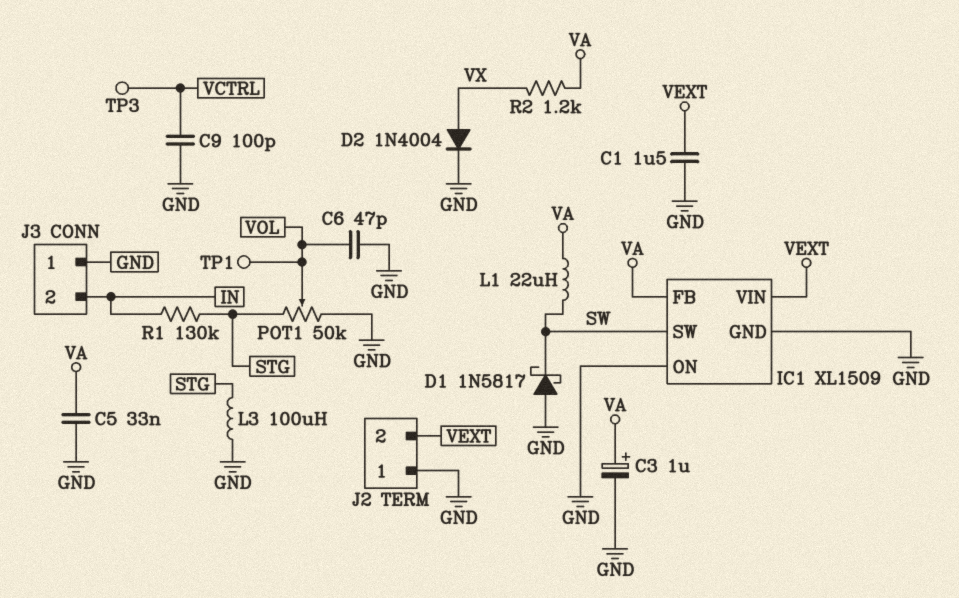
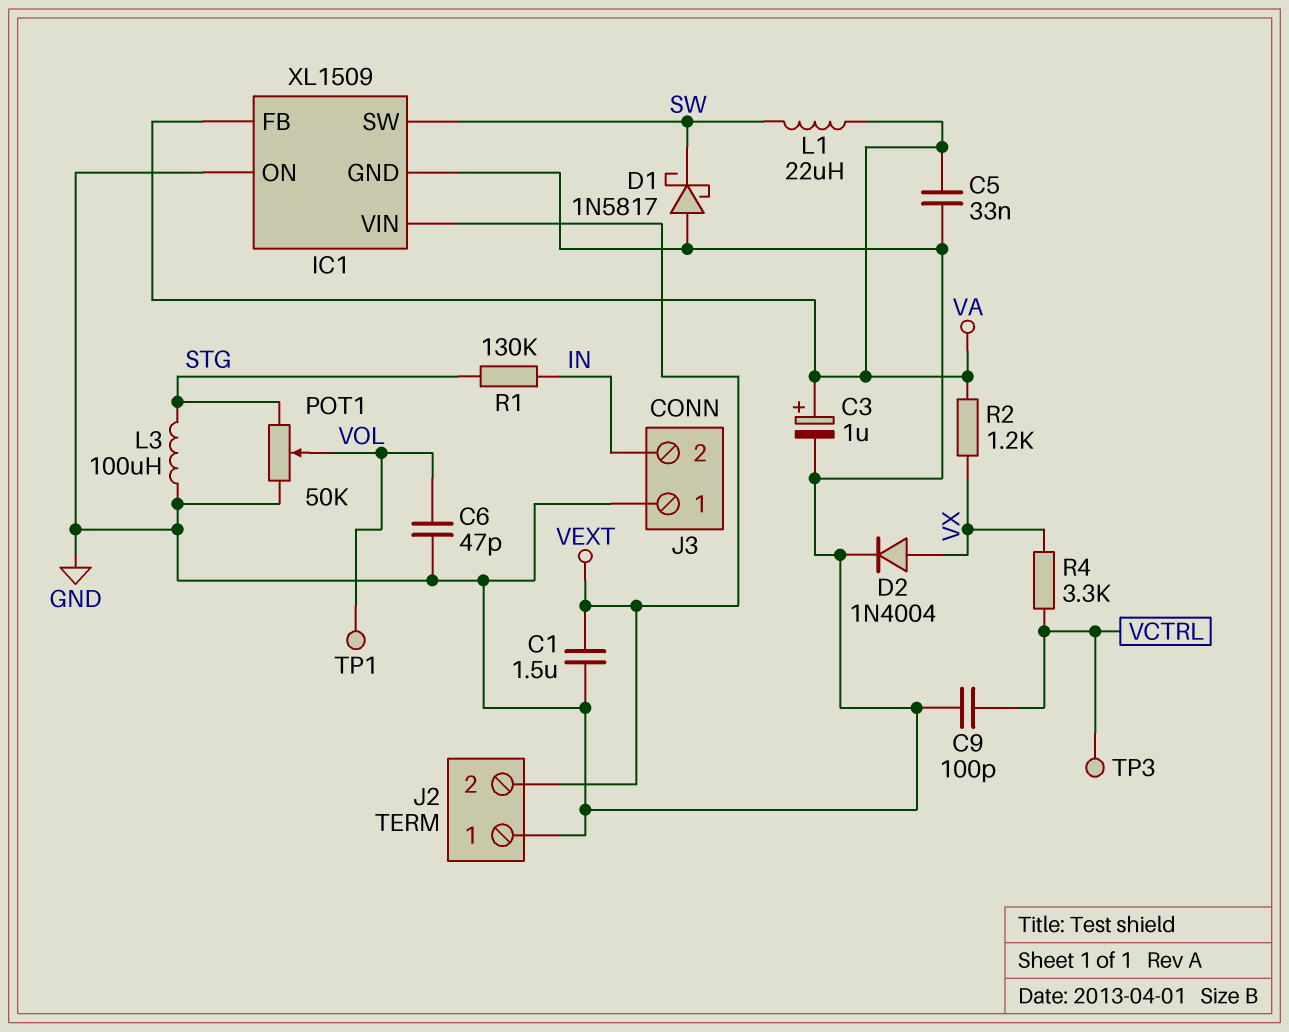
R4: none -> 3.3k (VCTRL, VX)

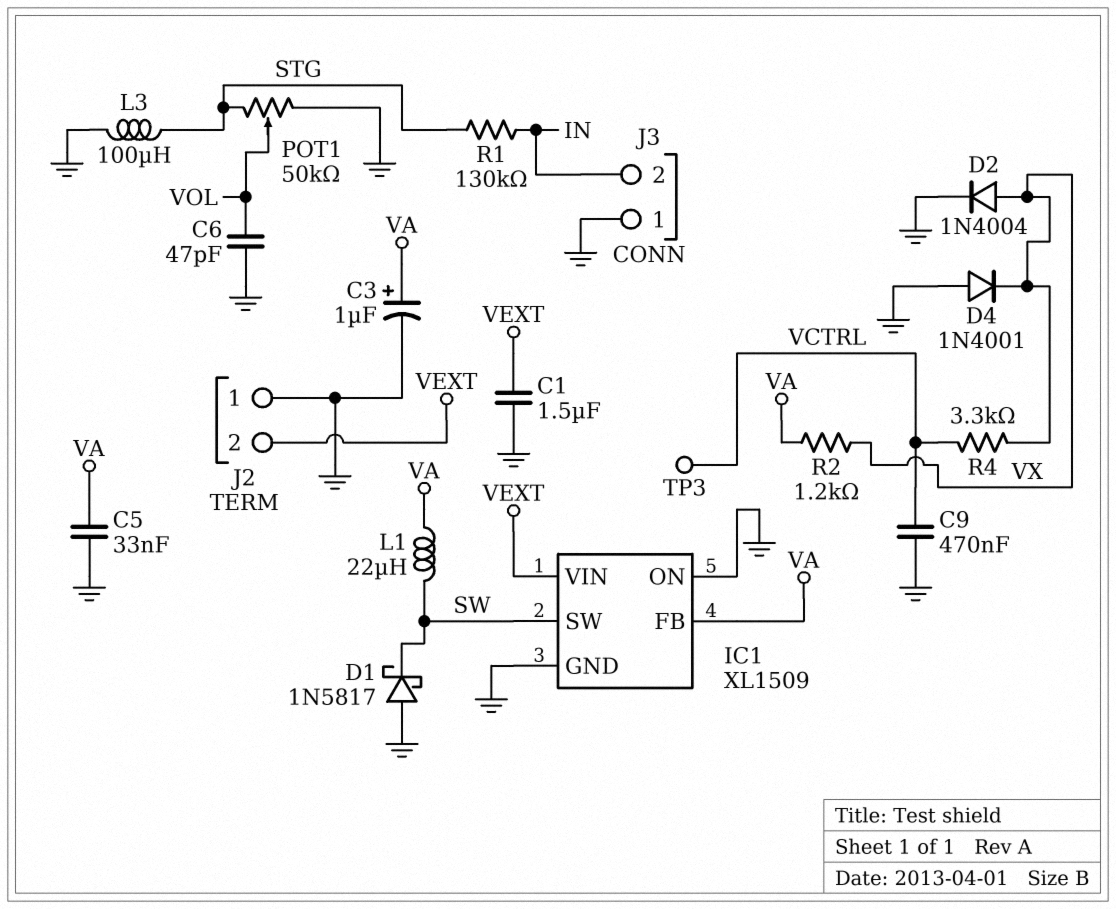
C9: 100pF (GND, VCTRL) -> 470nF (GND, VCTRL)
D4: none -> diode 1N4001 (A GND, K VX)
TP1: test point (VOL) -> none

